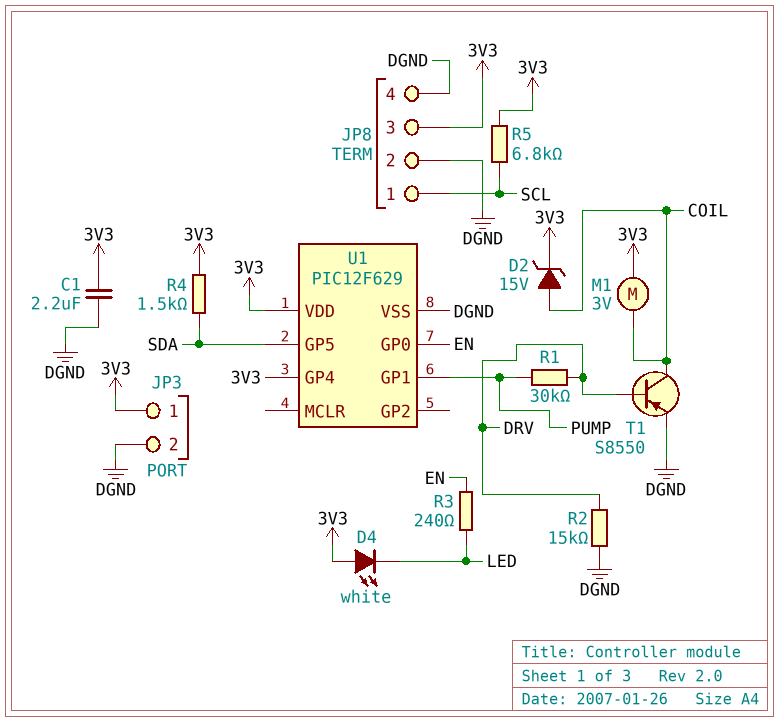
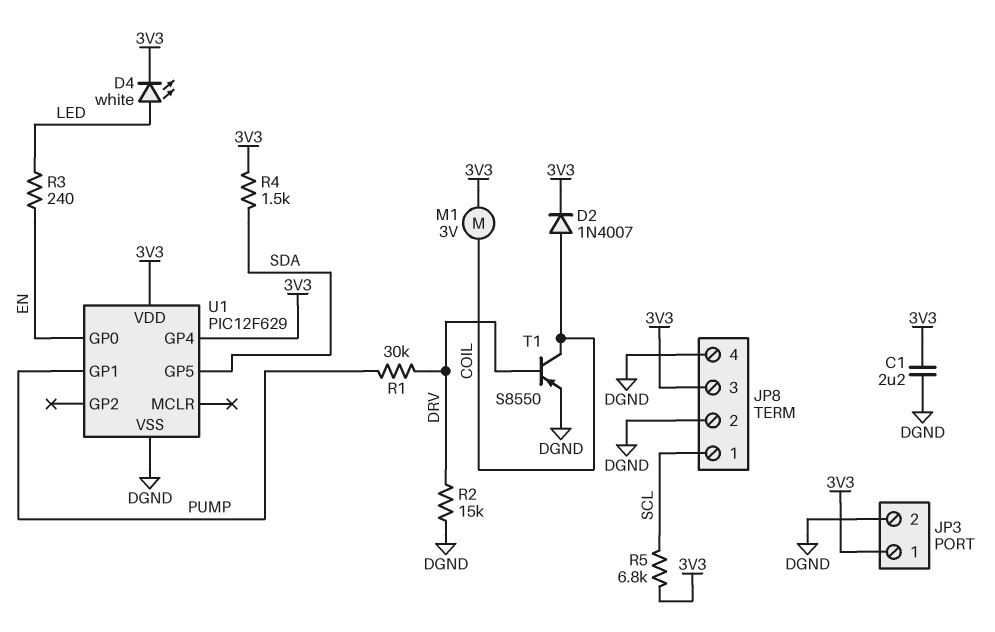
D2: zener 15V (A COIL, K 3V3) -> diode 1N4007 (A COIL, K 3V3)
D4: LED white (A 3V3, K LED) -> LED white (A LED, K 3V3)

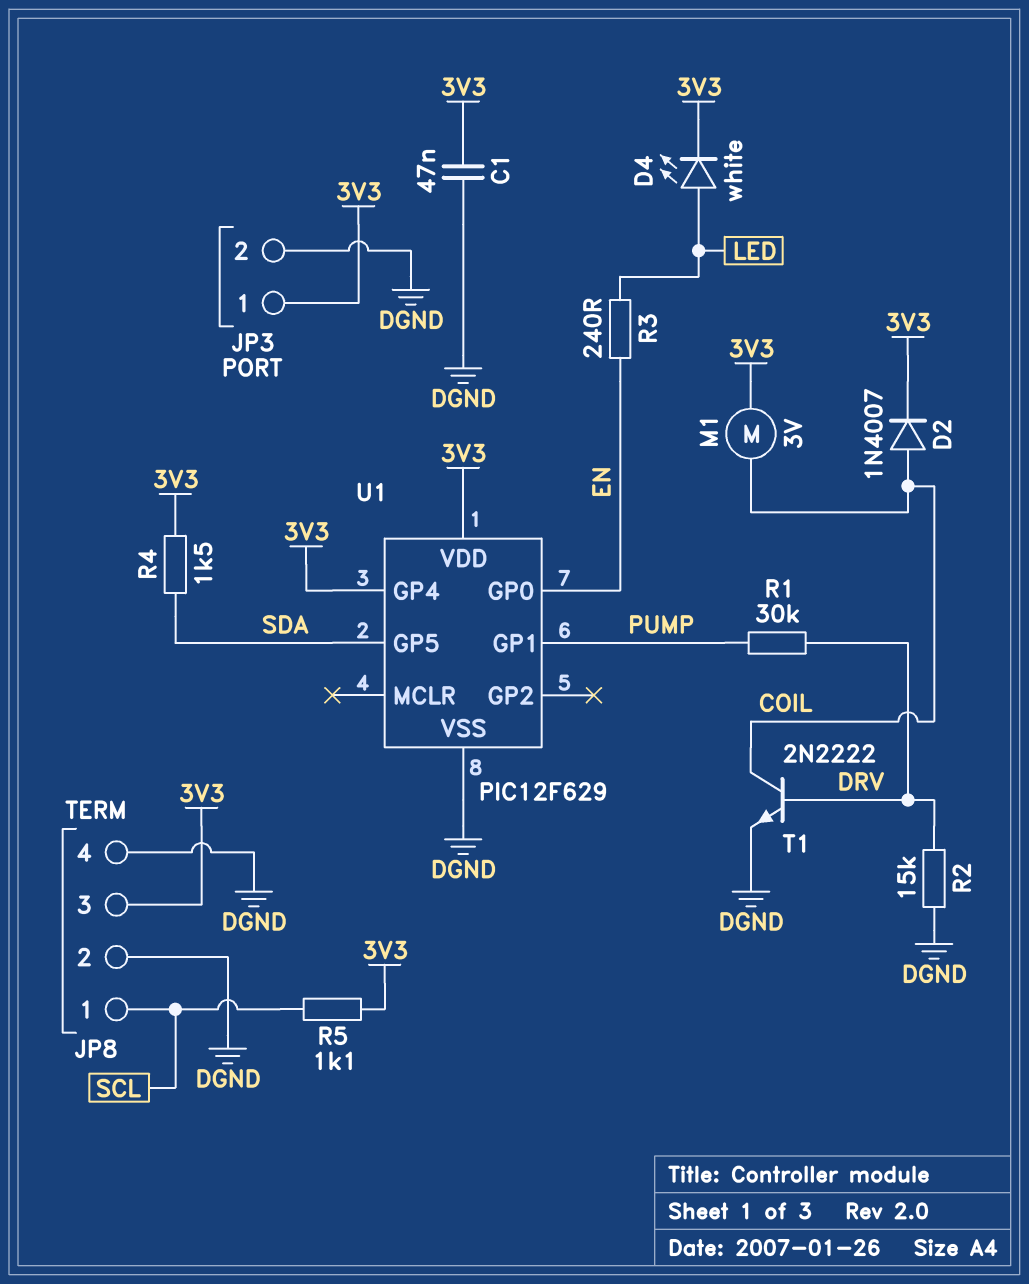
C1: 2.2uF (3V3, DGND) -> 47nF (3V3, DGND)
R5: 6.8k (3V3, SCL) -> 1.1k (3V3, SCL)
T1: PNP S8550 (B DRV, C COIL, E DGND) -> NPN 2N2222 (B DRV, C COIL, E DGND)

